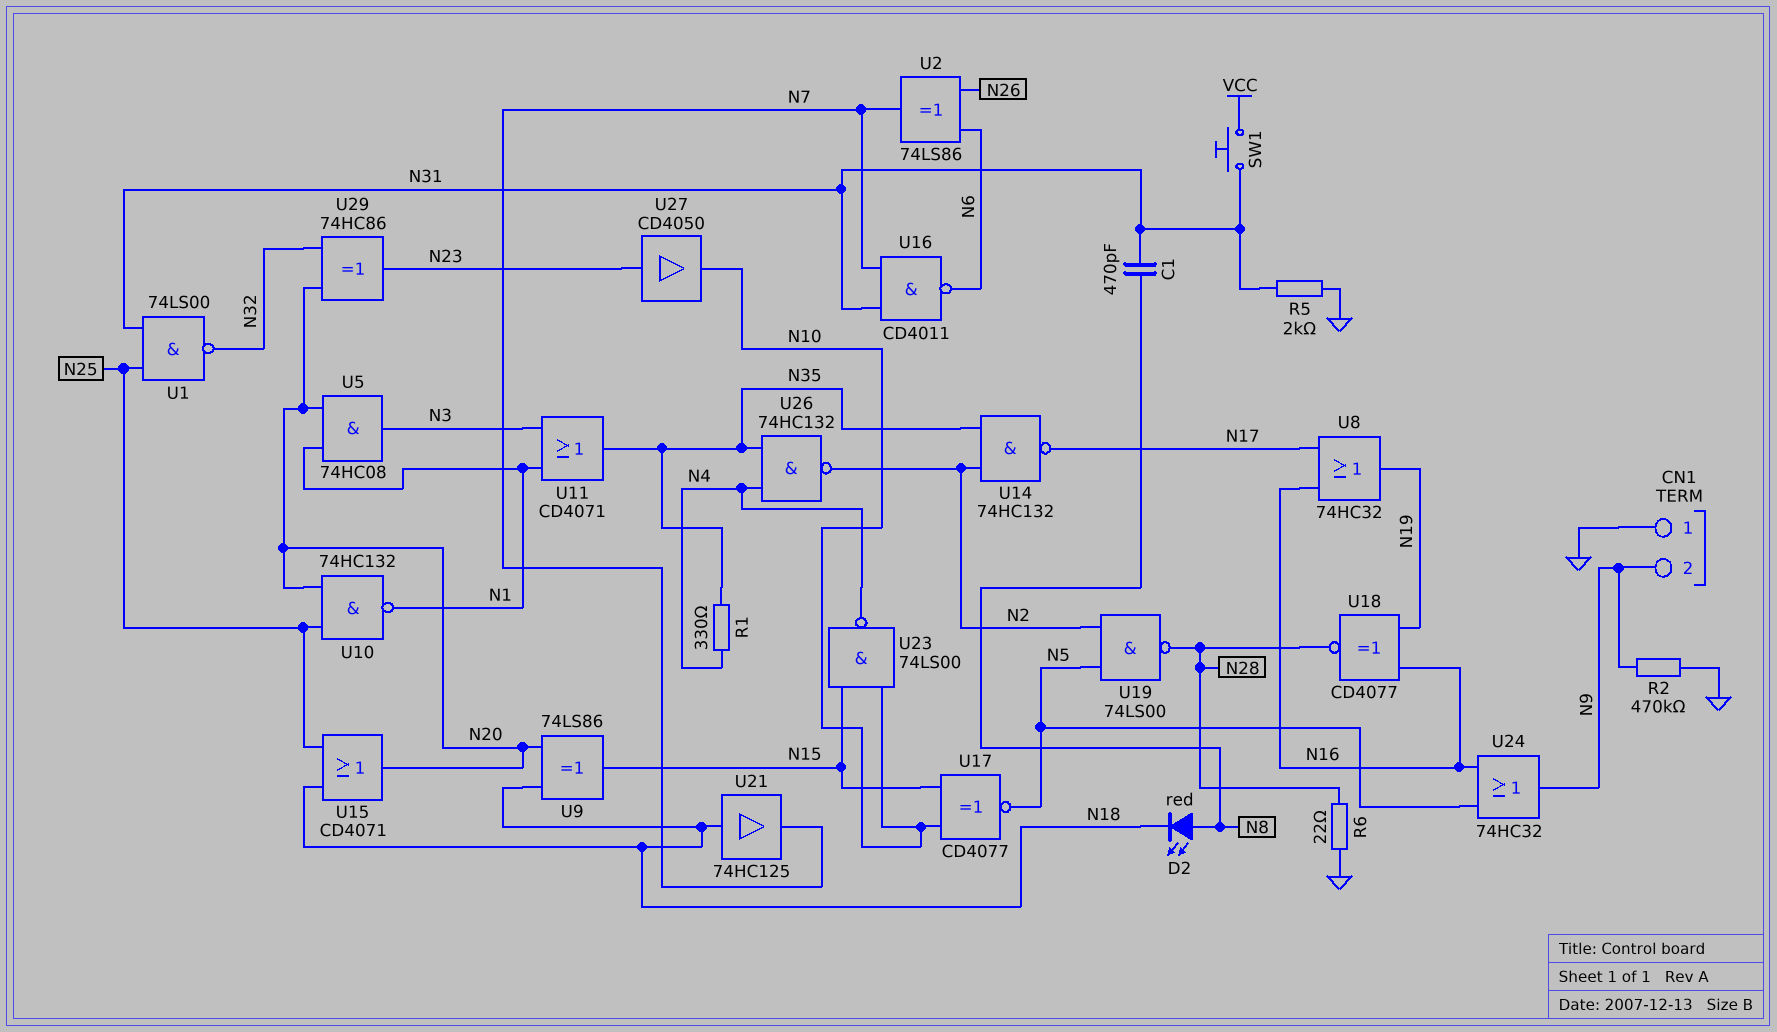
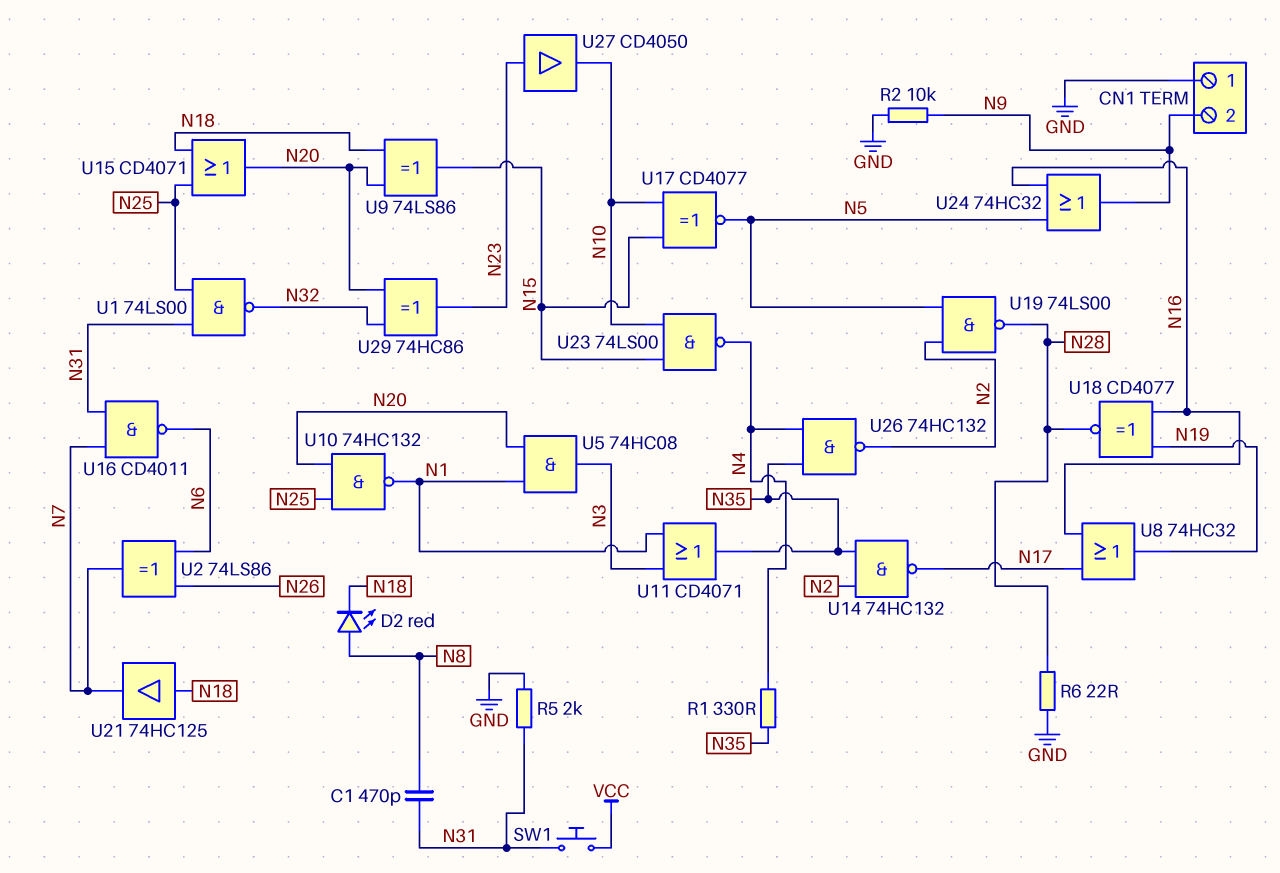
R2: 470k (GND, N9) -> 10k (GND, N9)

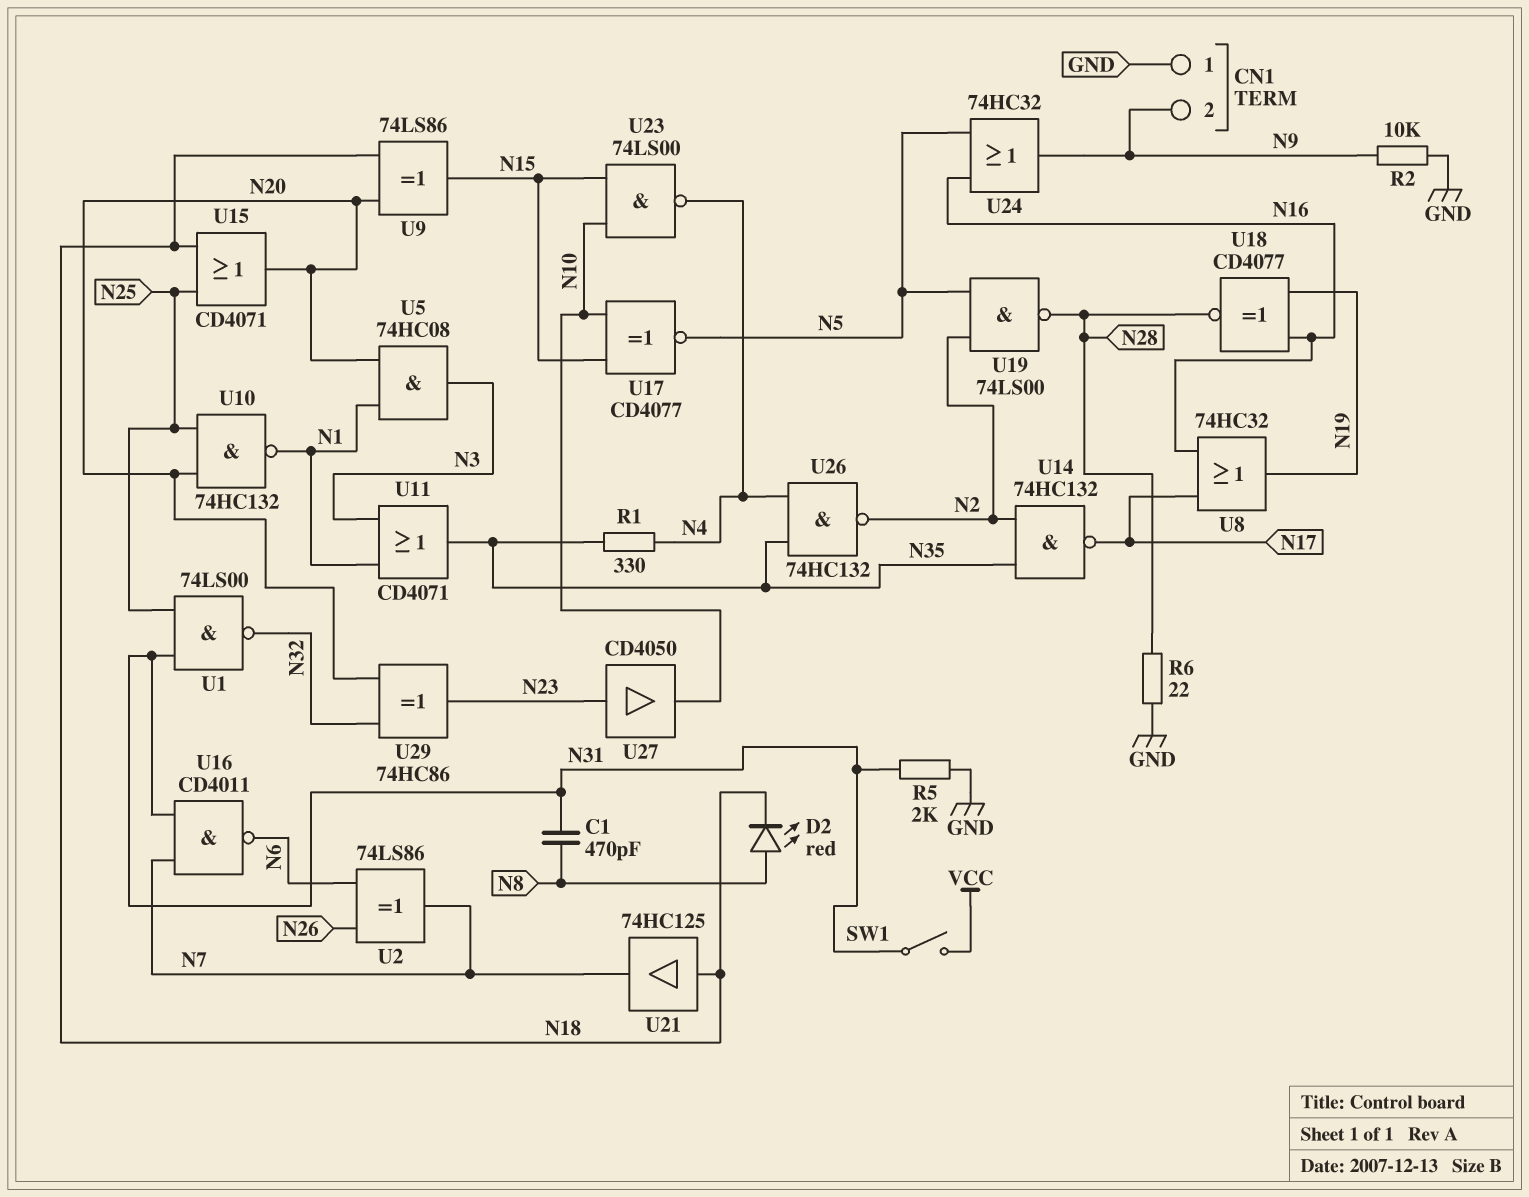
SW1: button (N31, VCC) -> switch (N31, VCC)

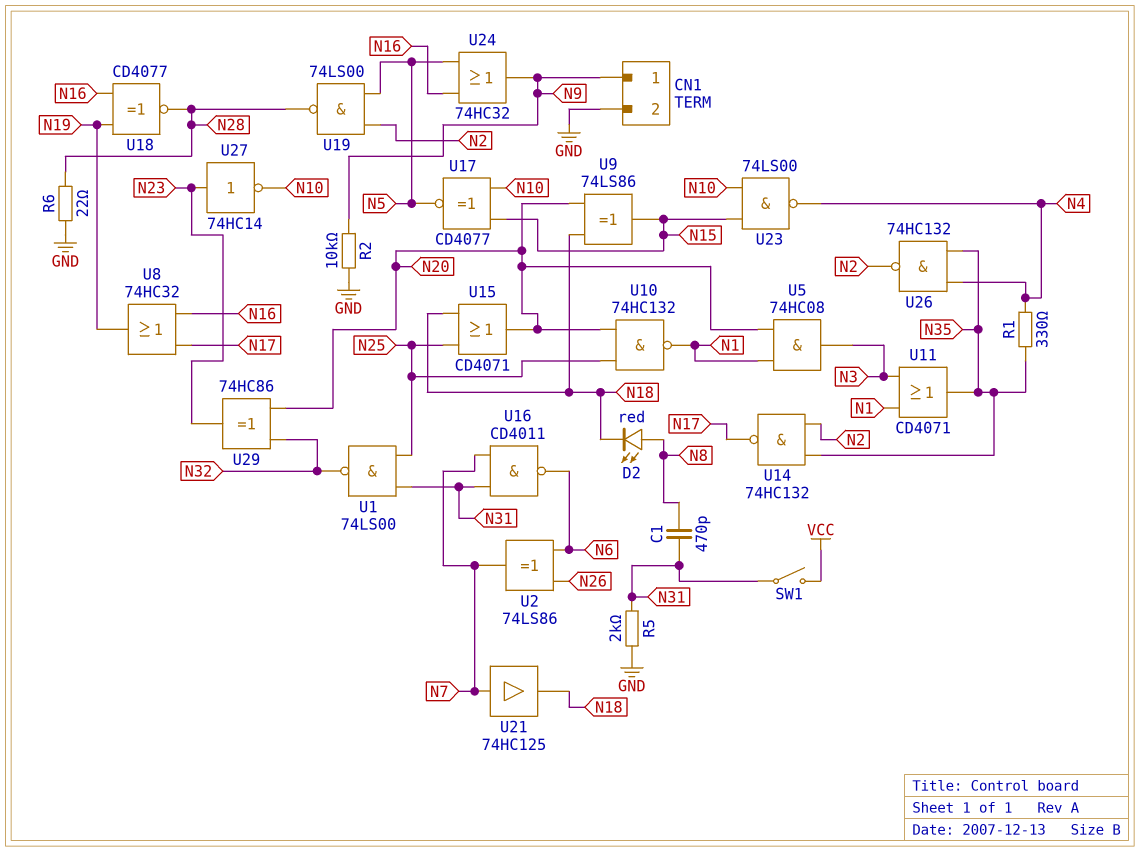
CN1 pin 1: GND -> N9
CN1 pin 2: N9 -> GND
U21: buffer 74HC125 (in N18, out N7) -> buffer 74HC125 (in N7, out N18)
U27: buffer CD4050 (in N23, out N10) -> NOT 74HC14 (in N23, out N10)

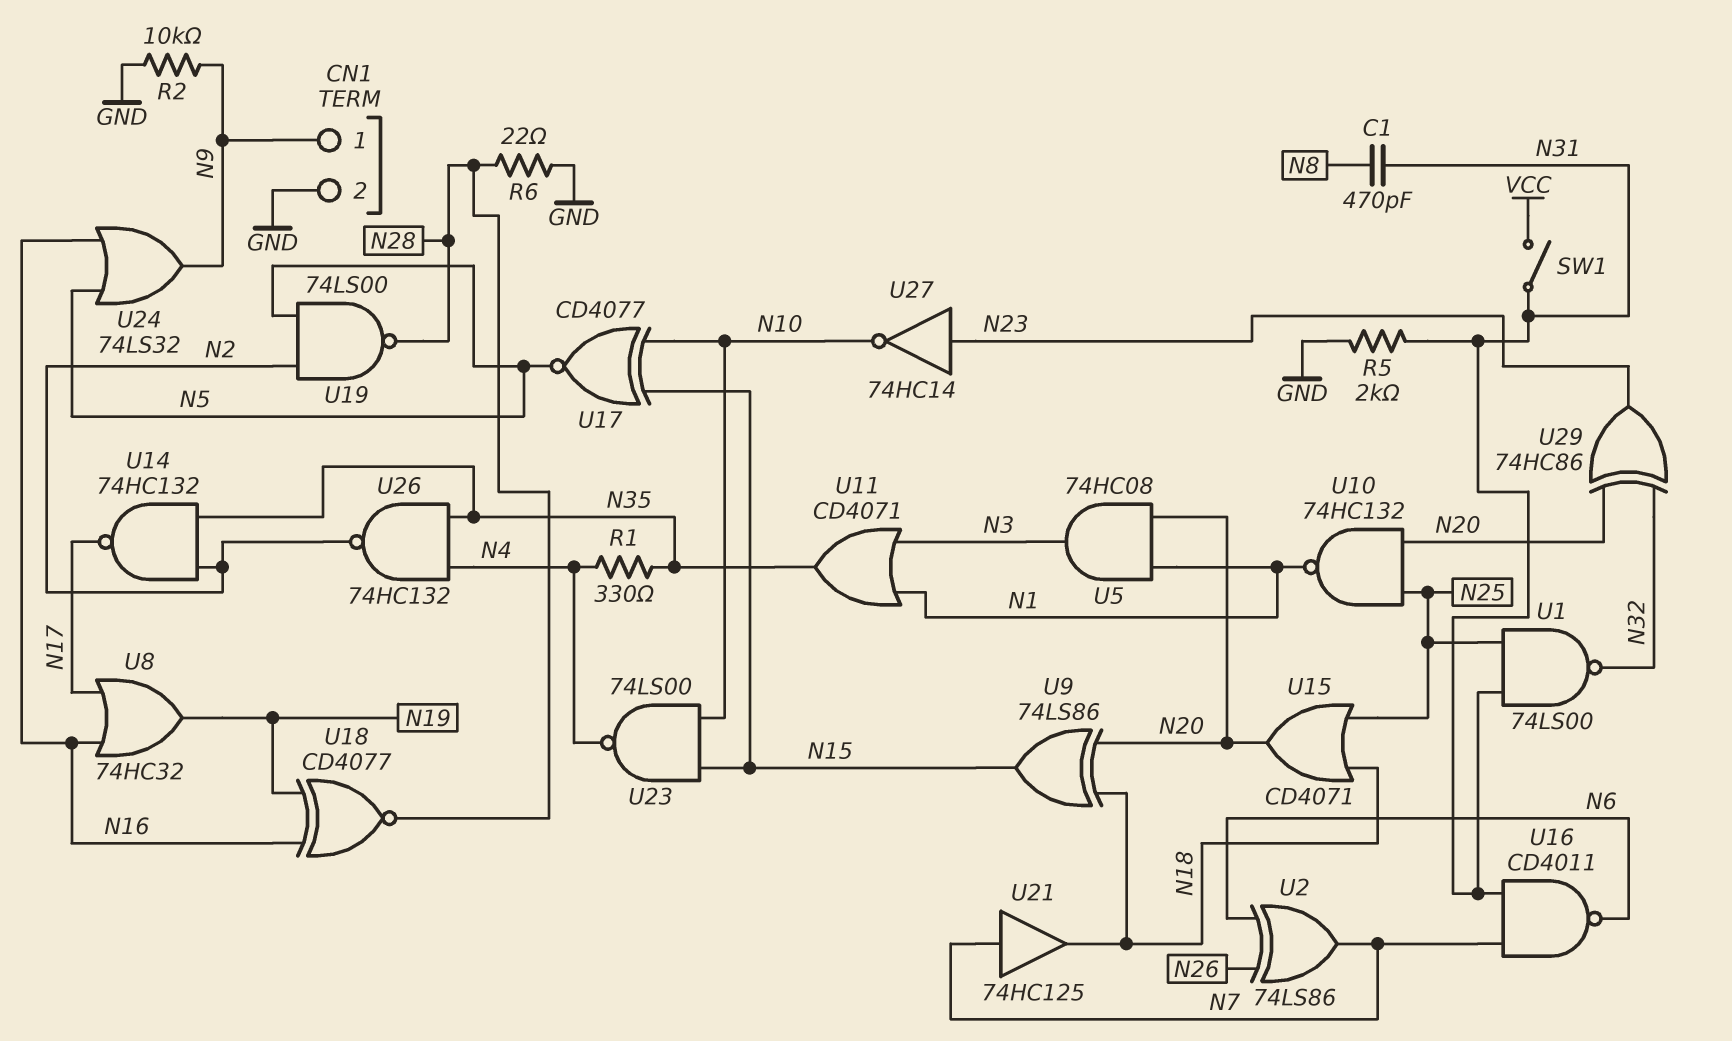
D2: LED red (A N8, K N18) -> none
U24: OR 74HC32 (in N5, in N16, out N9) -> OR 74LS32 (in N5, in N16, out N9)

